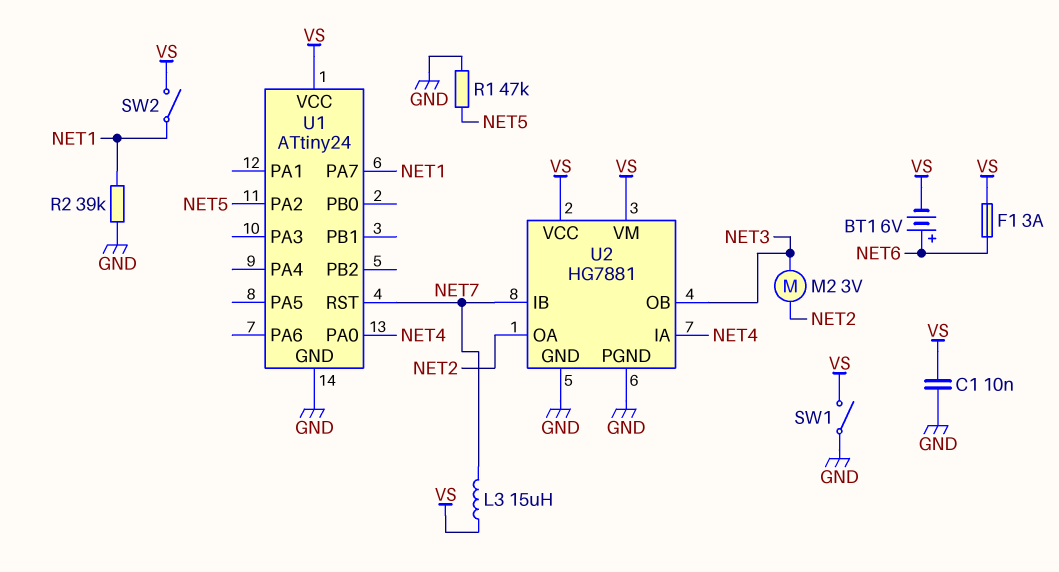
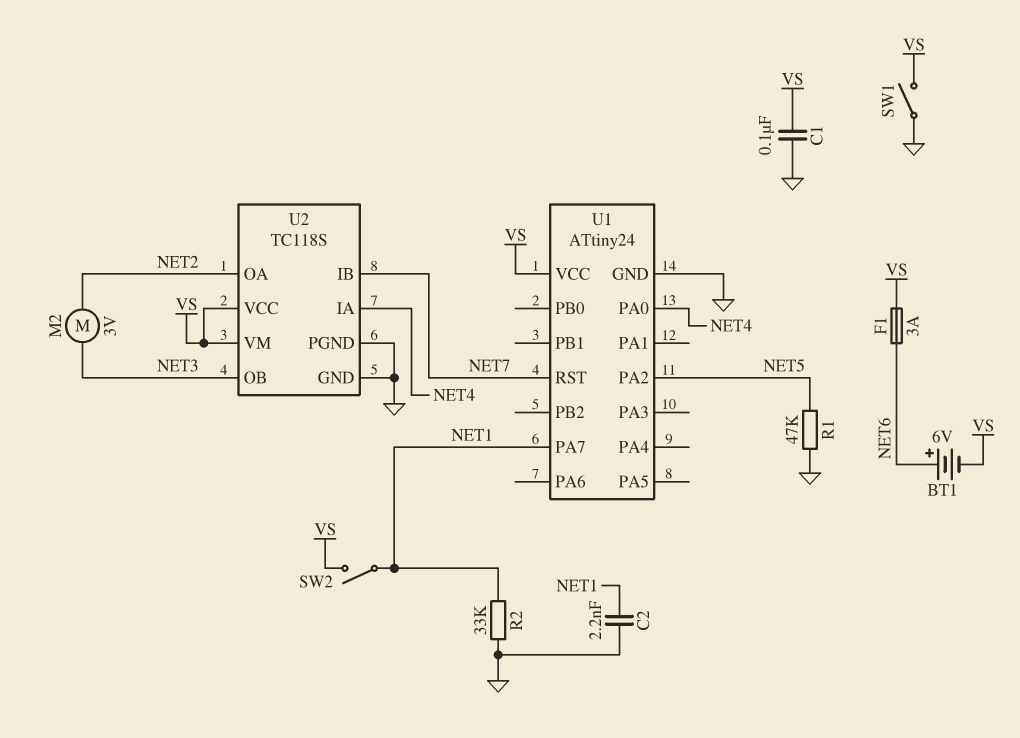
C1: 10nF (GND, VS) -> 100nF (GND, VS)
C2: none -> 2.2nF (GND, NET1)
L3: 15uH (NET7, VS) -> none
R2: 39k (GND, NET1) -> 33k (GND, NET1)
U2: HG7881 -> TC118S

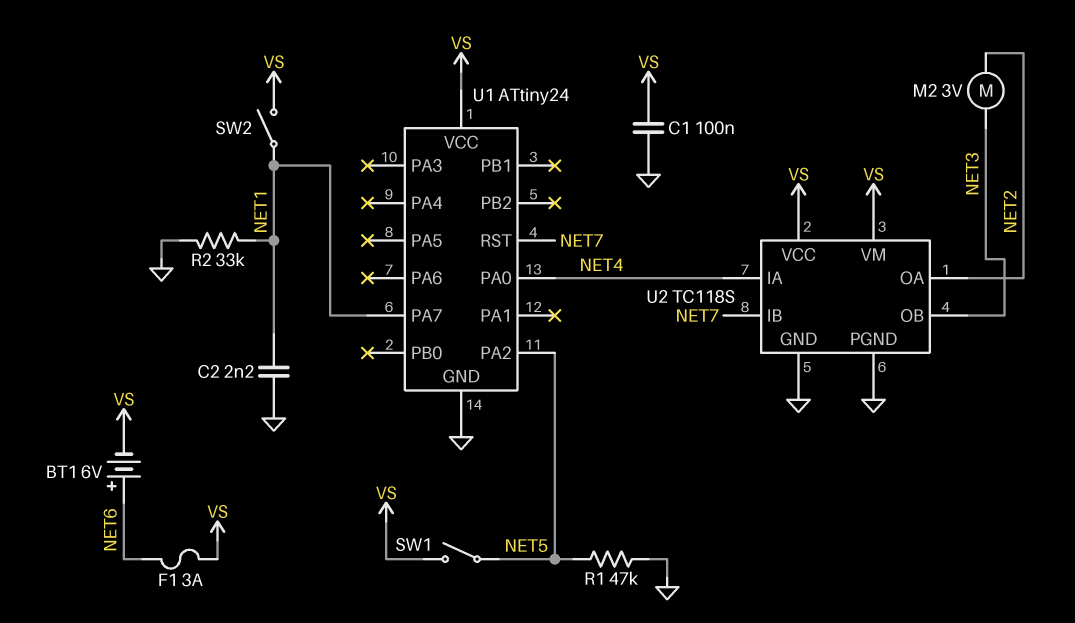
SW1: switch (GND, VS) -> switch (NET5, VS)

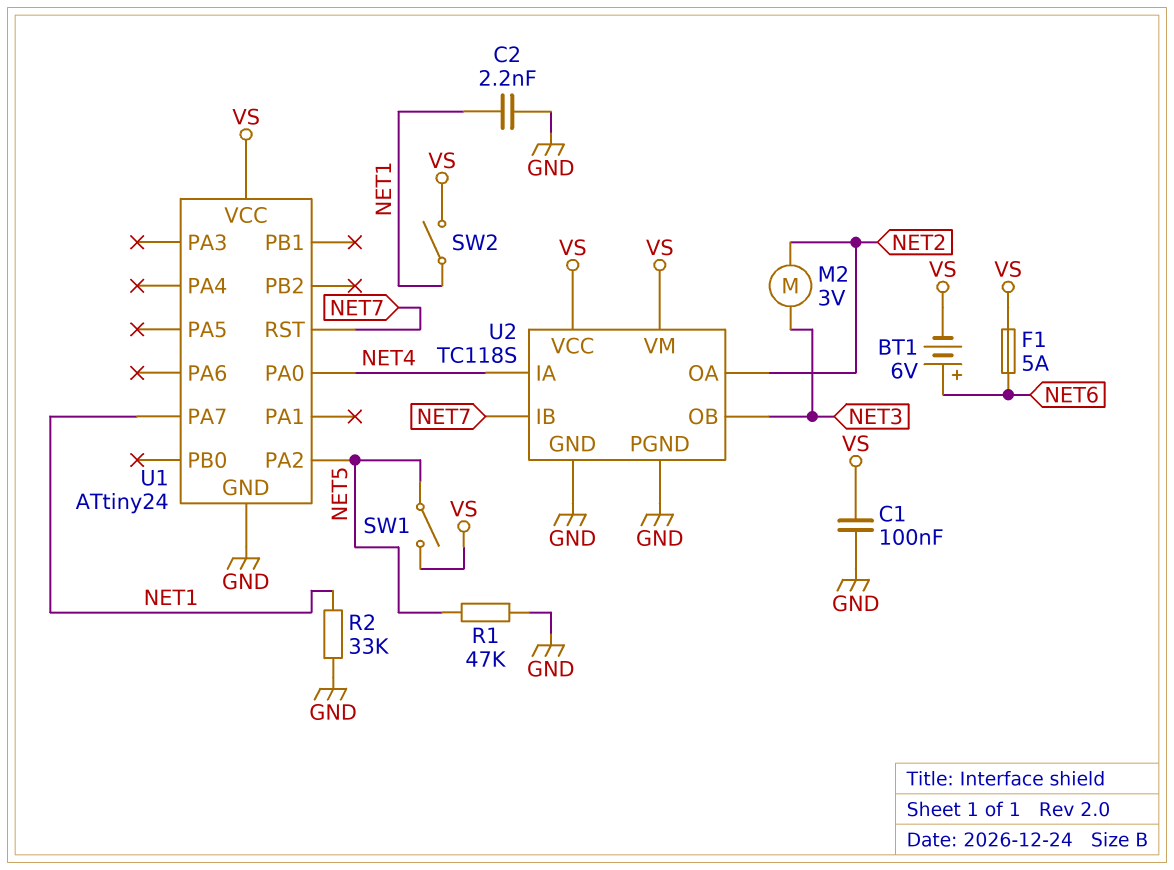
F1: 3A (NET6, VS) -> 5A (NET6, VS)

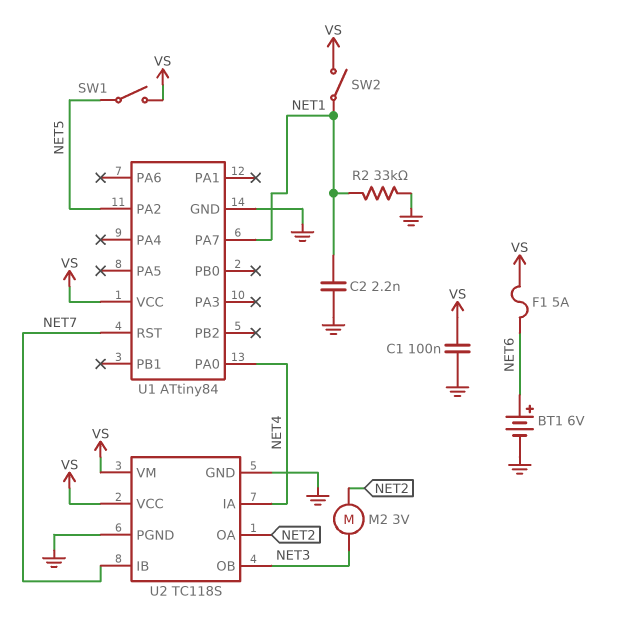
BT1: 6V (plus NET6, minus VS) -> 6V (plus NET6, minus GND)
R1: 47k (GND, NET5) -> none
U1: ATtiny24 -> ATtiny84

